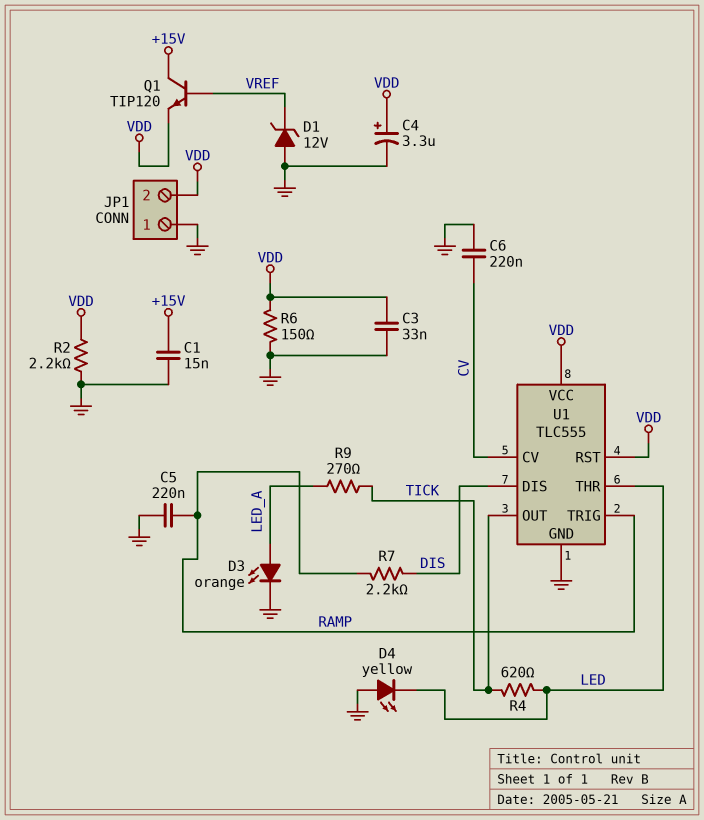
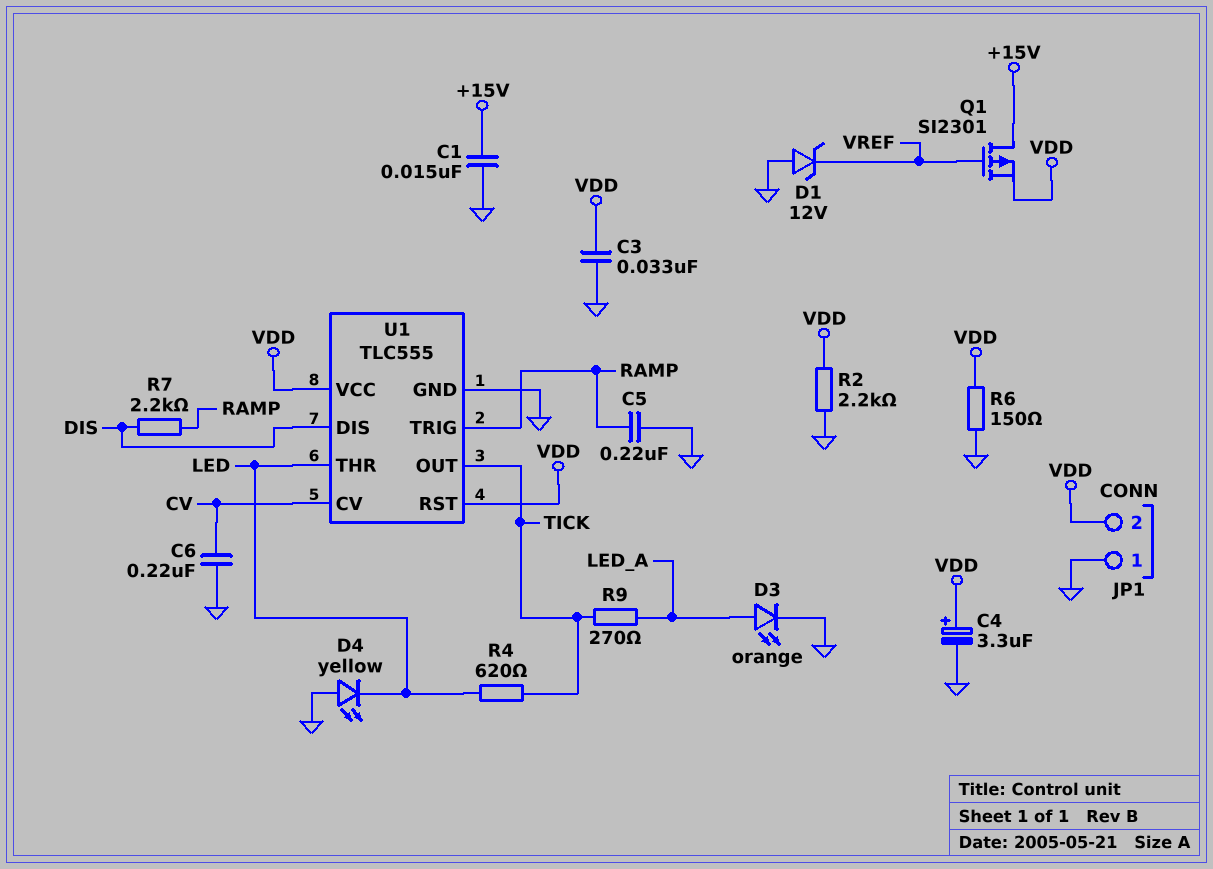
Q1: NPN TIP120 (B VREF, C +15V, E VDD) -> PMOS SI2301 (G VREF, D +15V, S VDD)

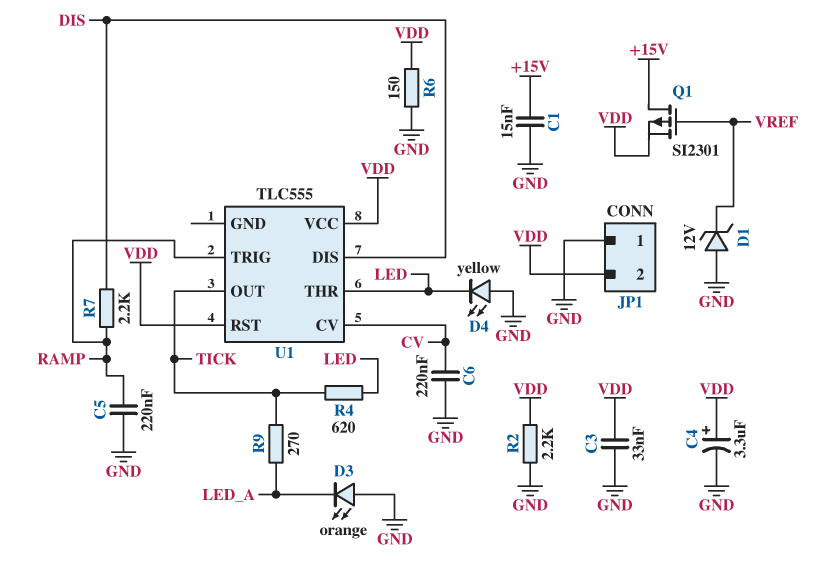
D3: LED orange (A LED_A, K GND) -> LED orange (A GND, K LED_A)
U1 pin GND: GND -> none

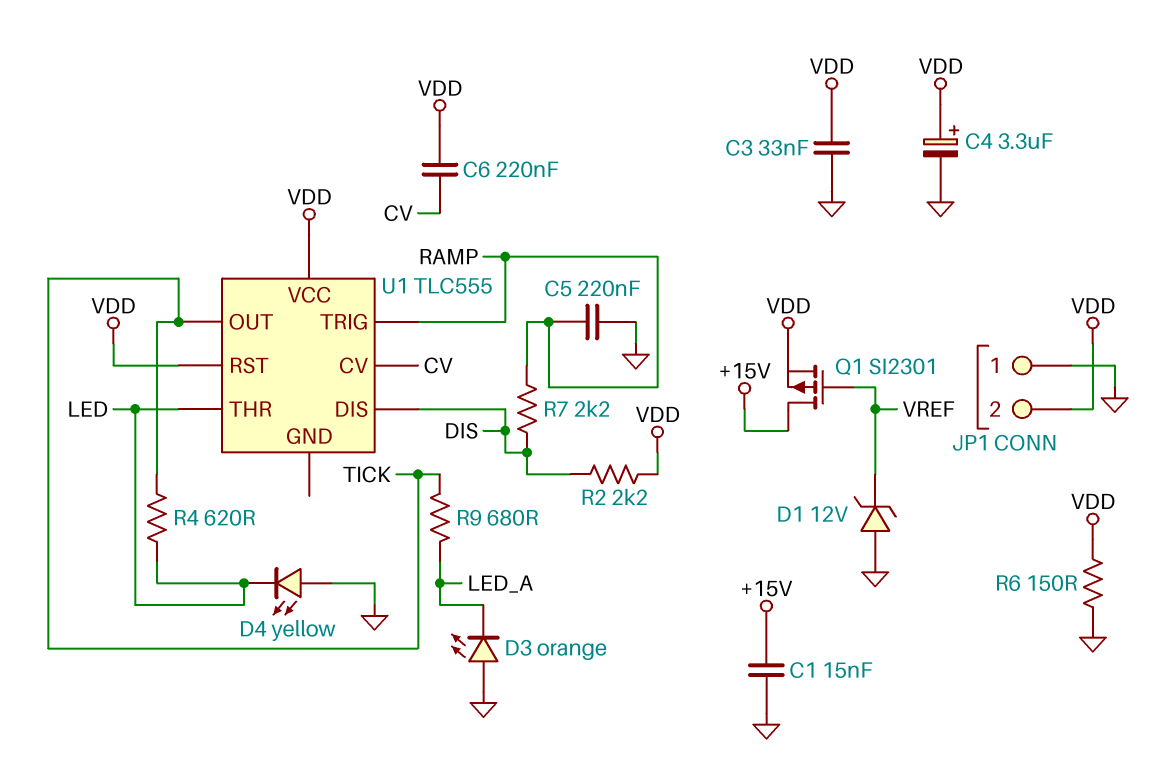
C6: 220nF (CV, GND) -> 220nF (CV, VDD)
R2: 2.2k (GND, VDD) -> 2.2k (DIS, VDD)
R9: 270 (LED_A, TICK) -> 680 (LED_A, TICK)

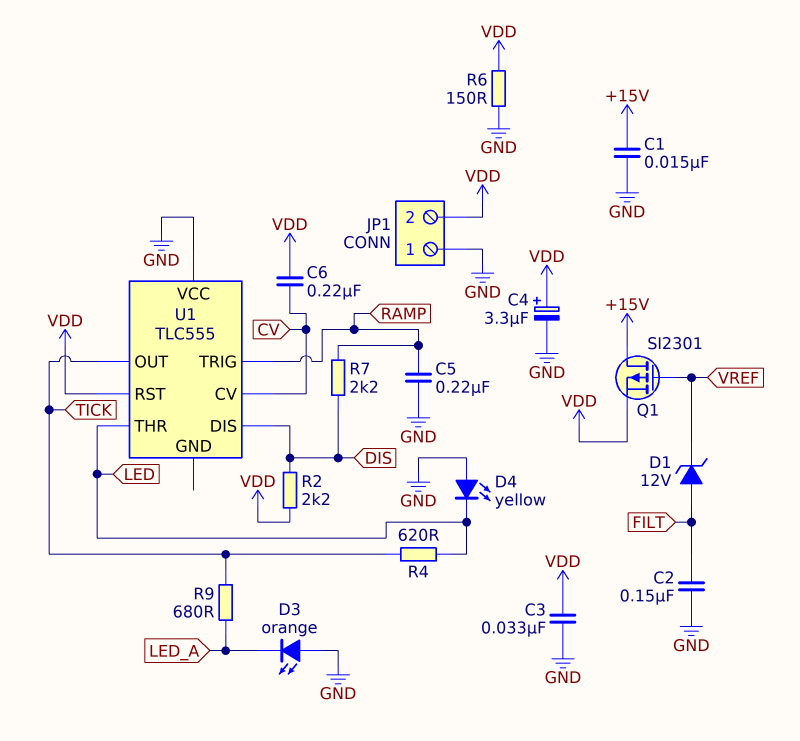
C2: none -> 150nF (FILT, GND)
D1: zener 12V (A GND, K VREF) -> zener 12V (A FILT, K VREF)
U1 pin VCC: VDD -> GND

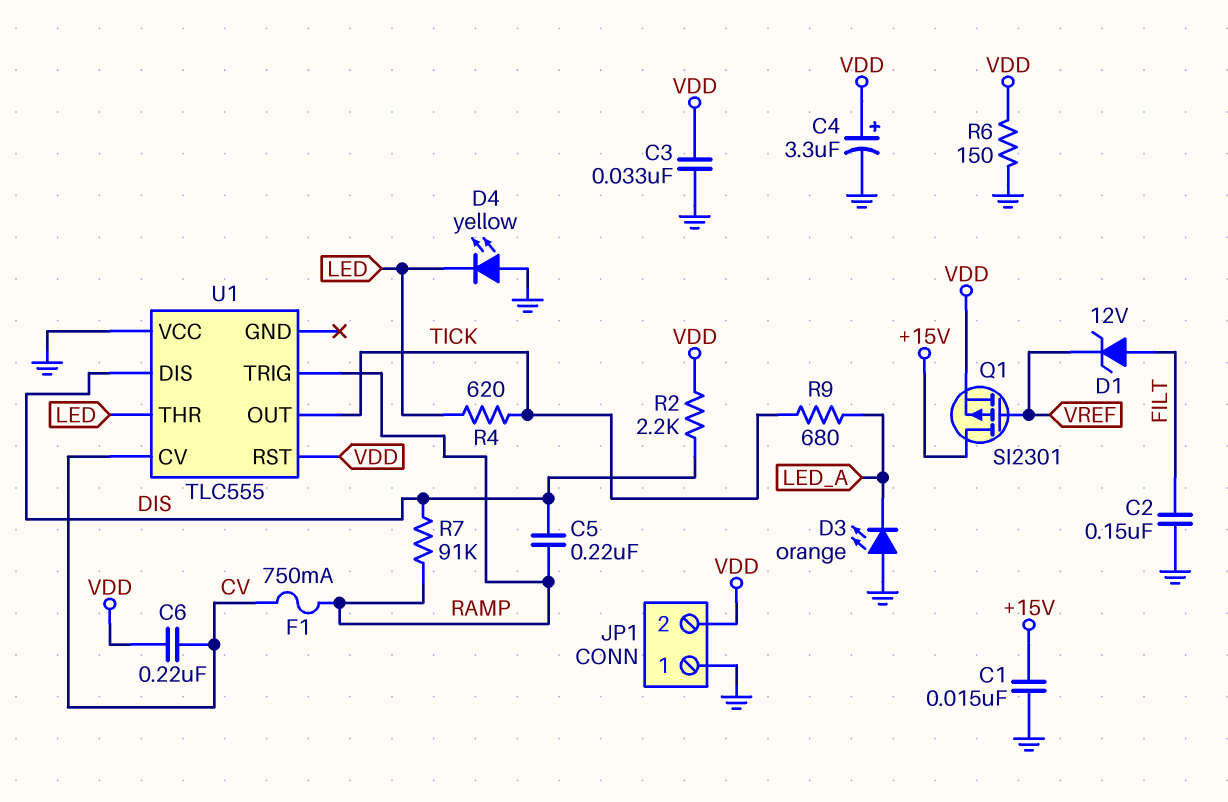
C5: 220nF (GND, RAMP) -> 220nF (DIS, RAMP)
F1: none -> 750mA (CV, RAMP)
R7: 2.2k (DIS, RAMP) -> 91k (DIS, RAMP)

